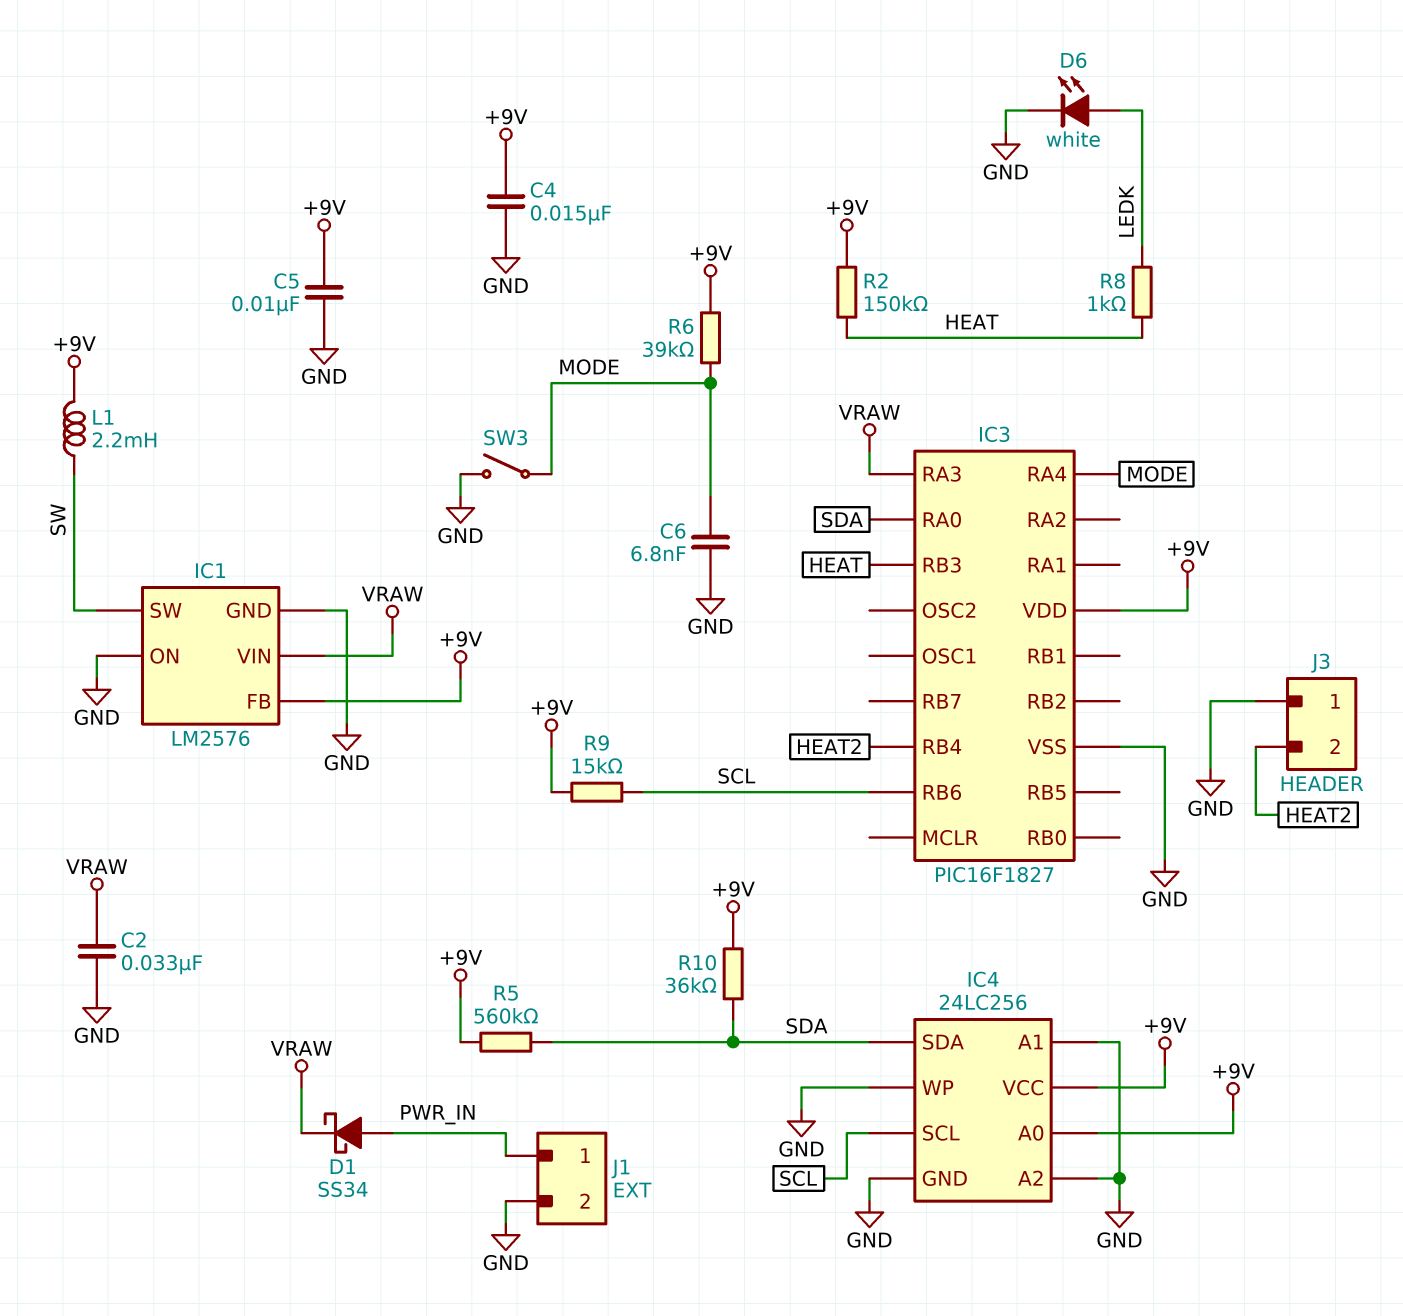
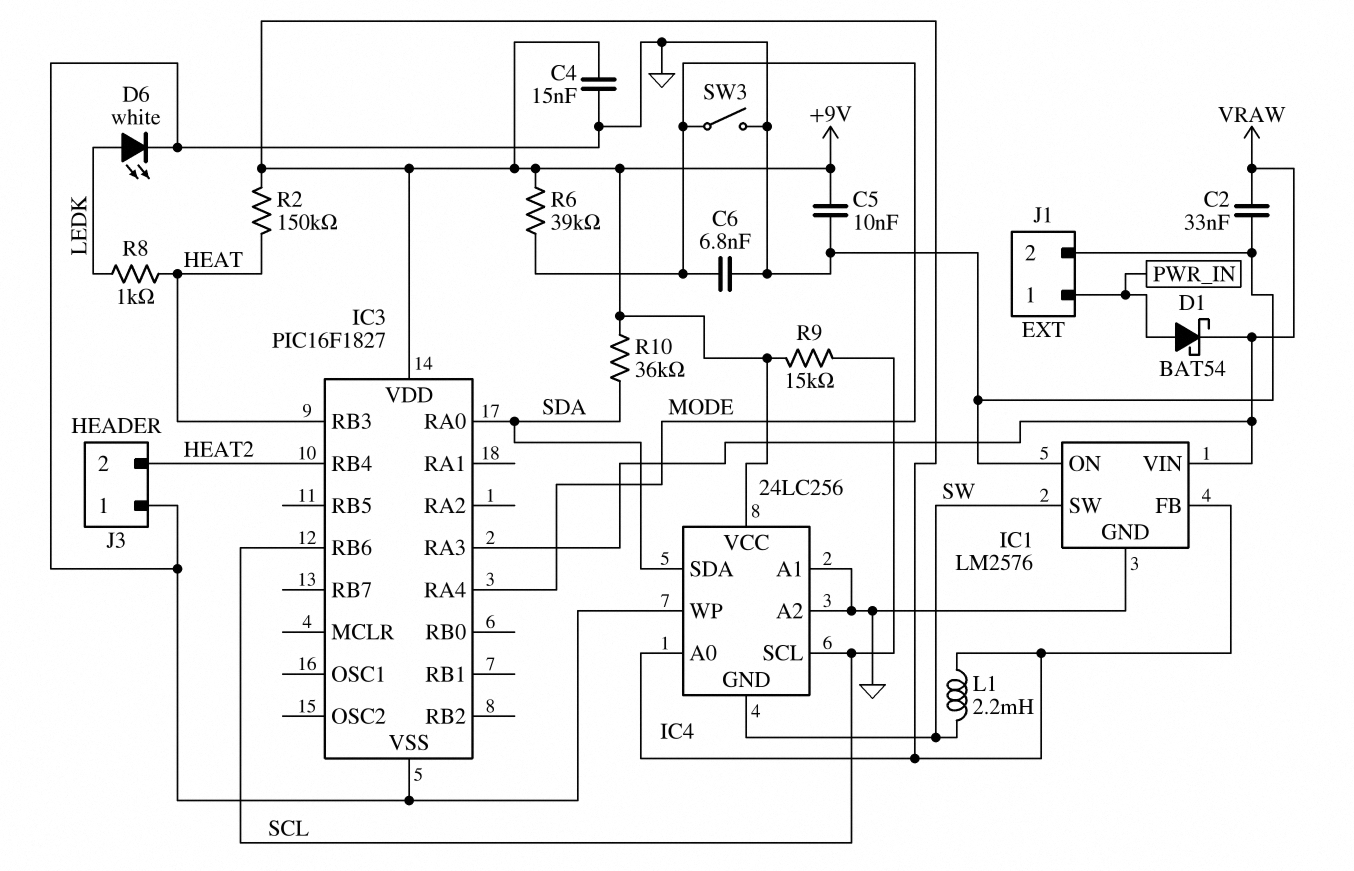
D1: schottky SS34 (A PWR_IN, K VRAW) -> schottky BAT54 (A PWR_IN, K VRAW)
IC4 pin GND: GND -> SW
R5: 560k (+9V, SDA) -> none

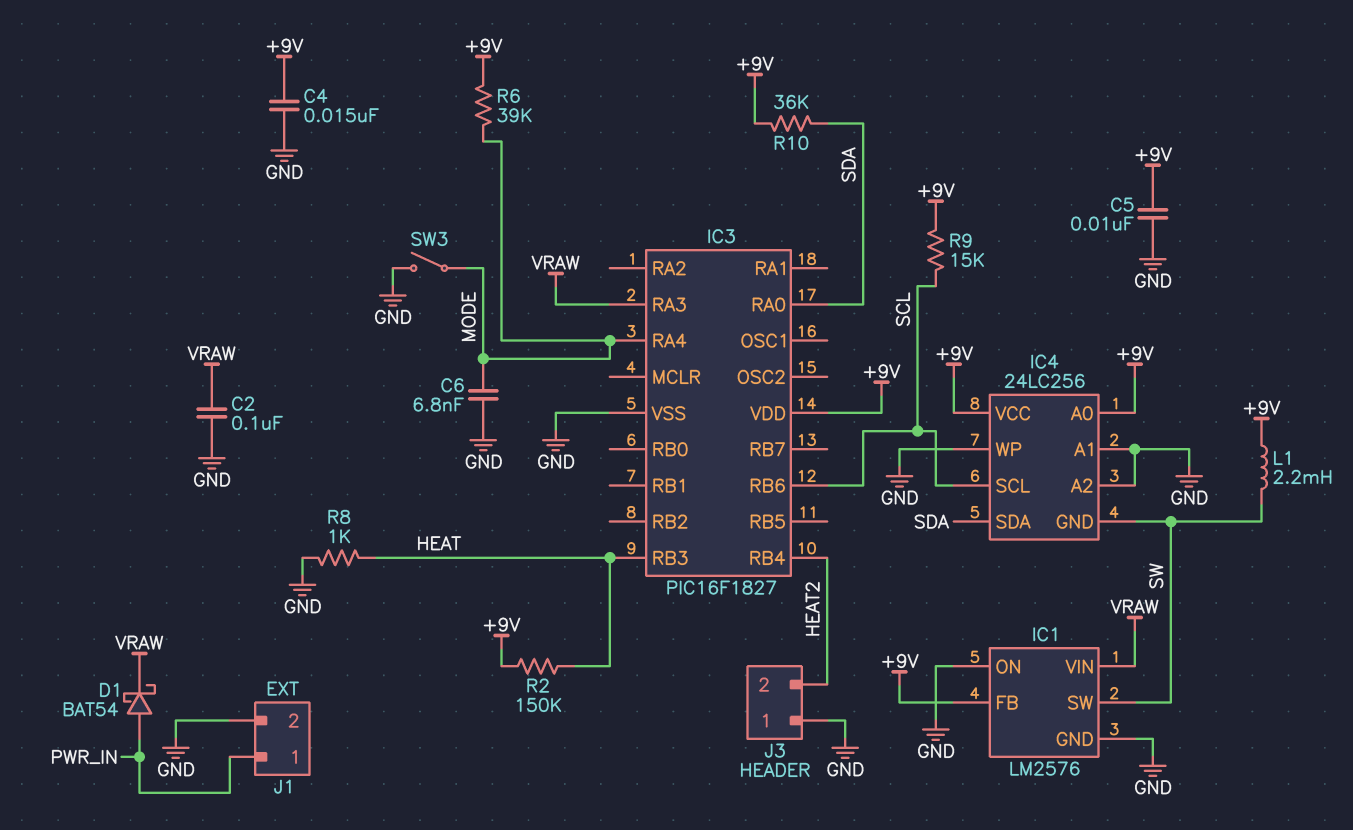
C2: 33nF (GND, VRAW) -> 100nF (GND, VRAW)
D6: LED white (A LEDK, K GND) -> none
R8: 1k (HEAT, LEDK) -> 1k (GND, HEAT)

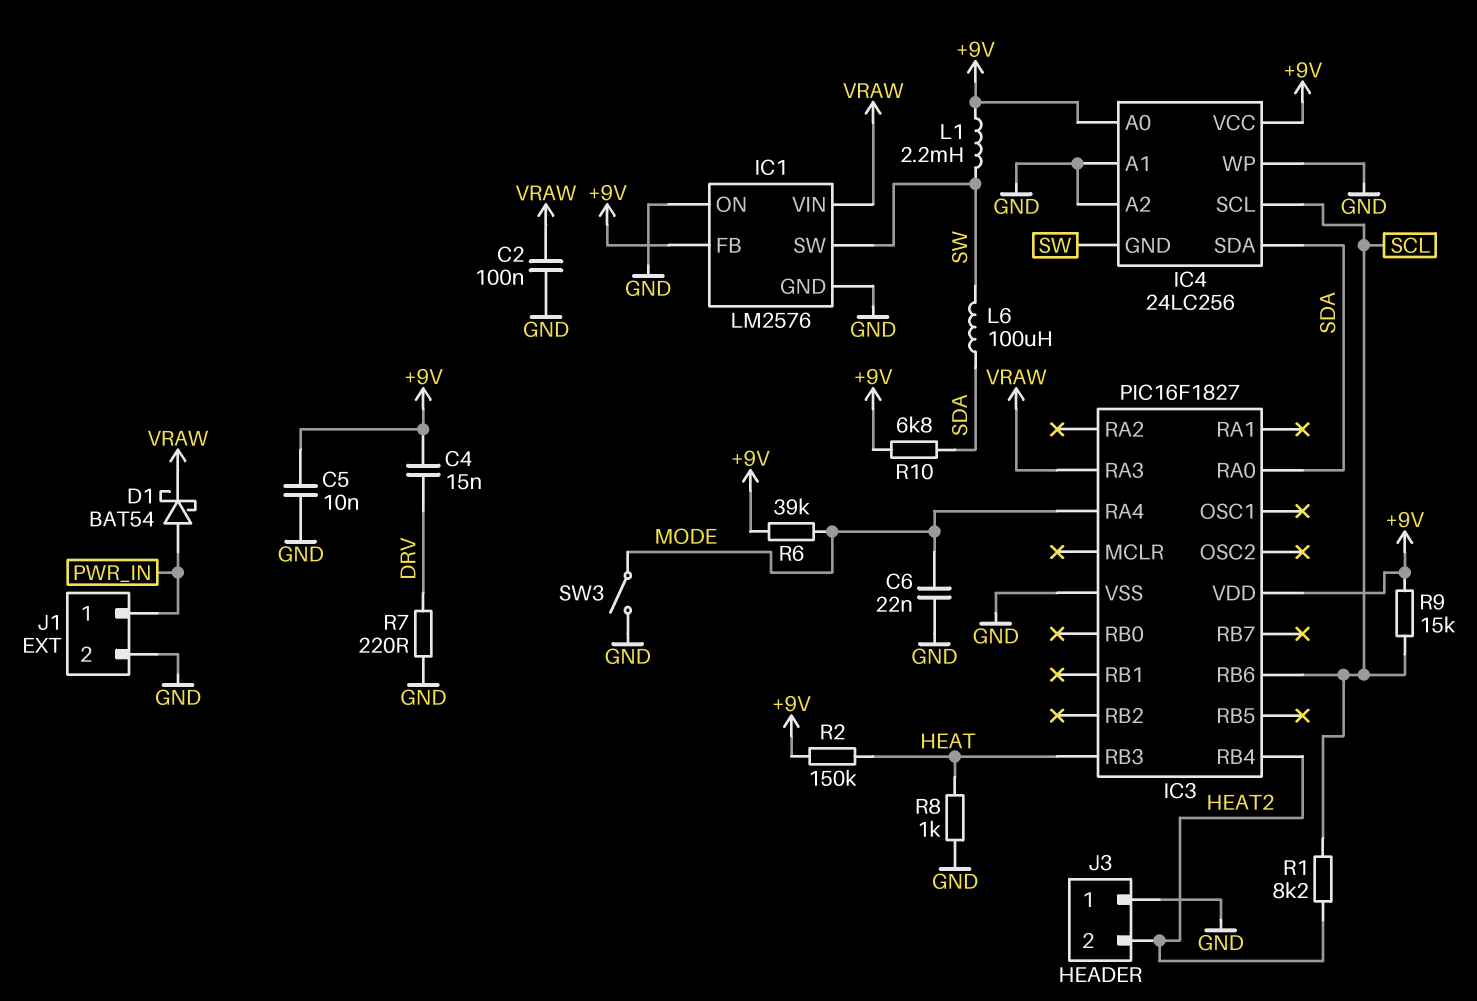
C4: 15nF (+9V, GND) -> 15nF (+9V, DRV)
C6: 6.8nF (GND, MODE) -> 22nF (GND, MODE)
L6: none -> 100uH (SDA, SW)
R1: none -> 8.2k (HEAT2, SCL)
R7: none -> 220 (DRV, GND)
R10: 36k (+9V, SDA) -> 6.8k (+9V, SDA)

